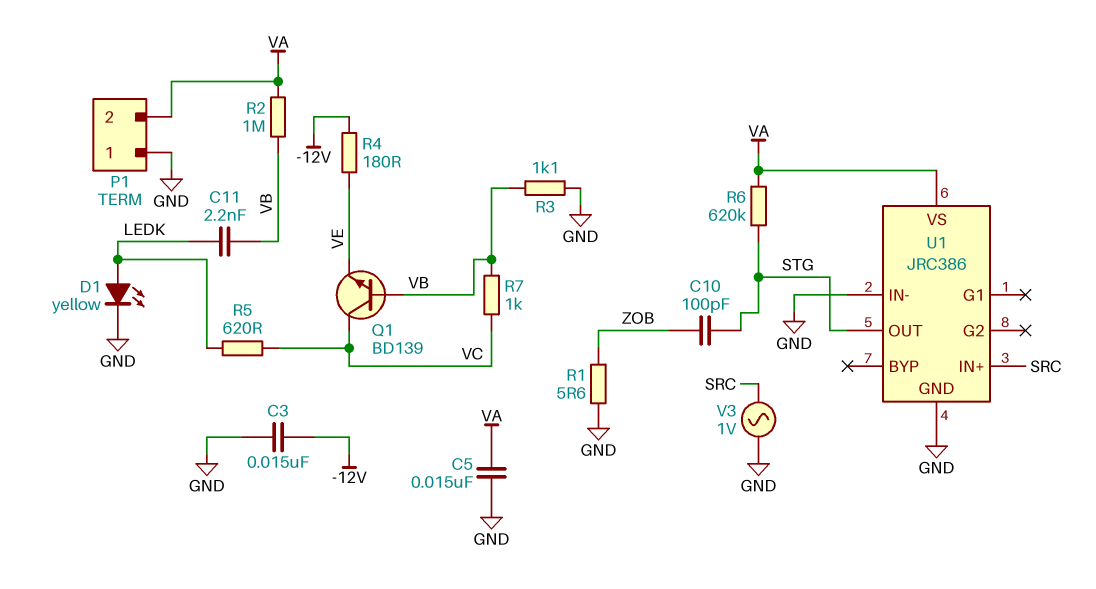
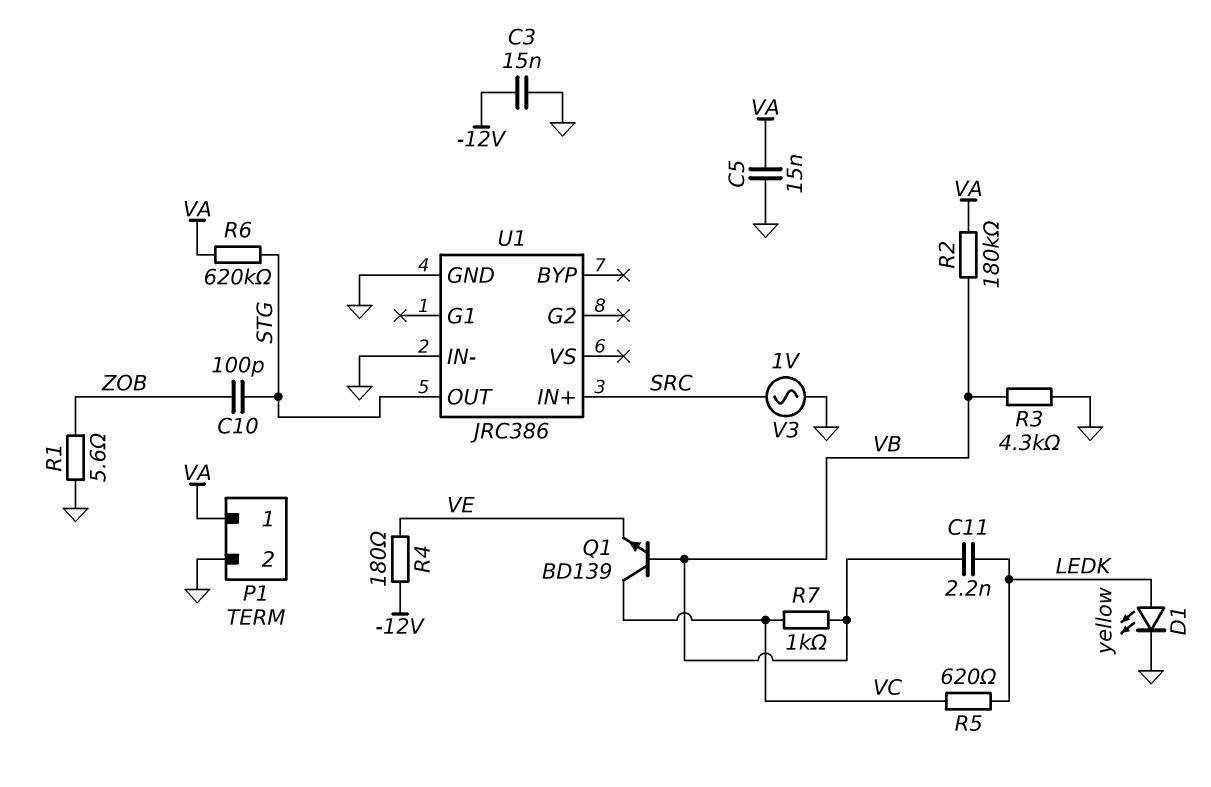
P1 pin 1: GND -> VA
P1 pin 2: VA -> GND
R2: 1M (VA, VB) -> 180k (VA, VB)
R3: 1.1k (GND, VB) -> 4.3k (GND, VB)
U1 pin VS: VA -> none

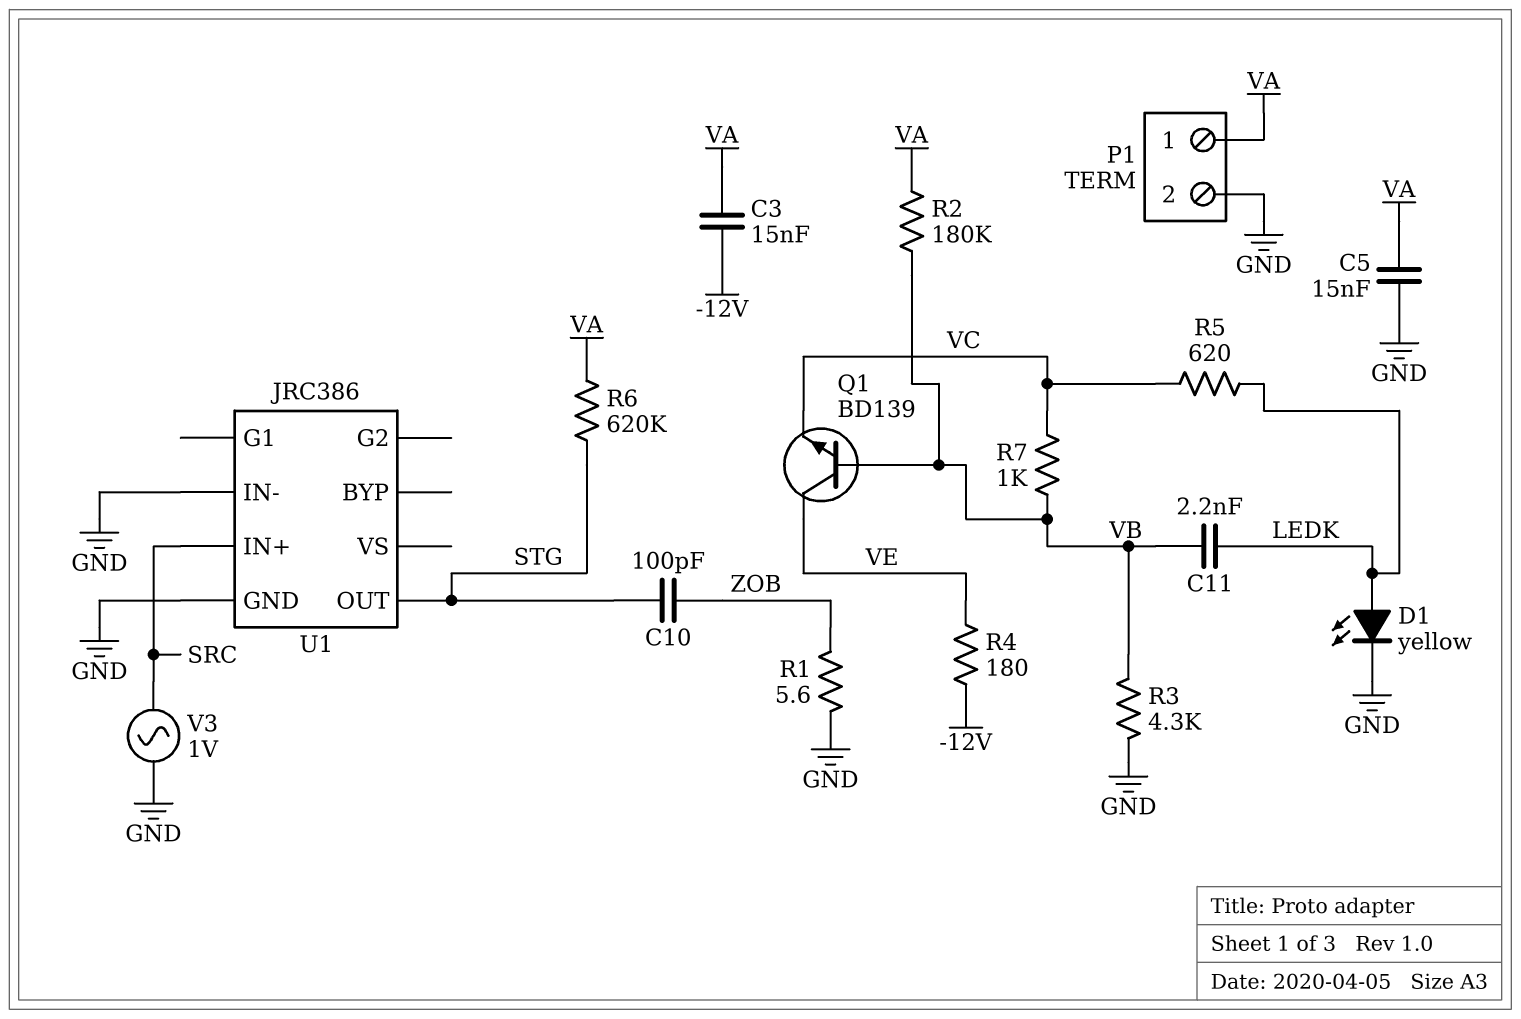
C3: 15nF (-12V, GND) -> 15nF (-12V, VA)
Q1: NPN BD139 (B VB, C VC, E VE) -> NPN BD139 (B VB, C VE, E VC)

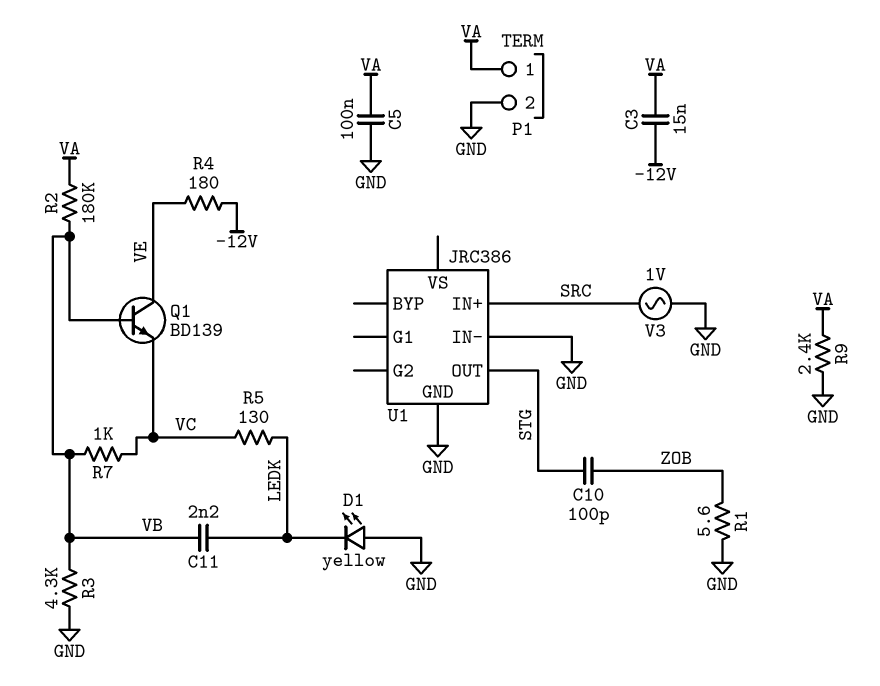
C5: 15nF (GND, VA) -> 100nF (GND, VA)
D1: LED yellow (A LEDK, K GND) -> LED yellow (A GND, K LEDK)
R5: 620 (LEDK, VC) -> 130 (LEDK, VC)
R6: 620k (STG, VA) -> none
R9: none -> 2.4k (GND, VA)

